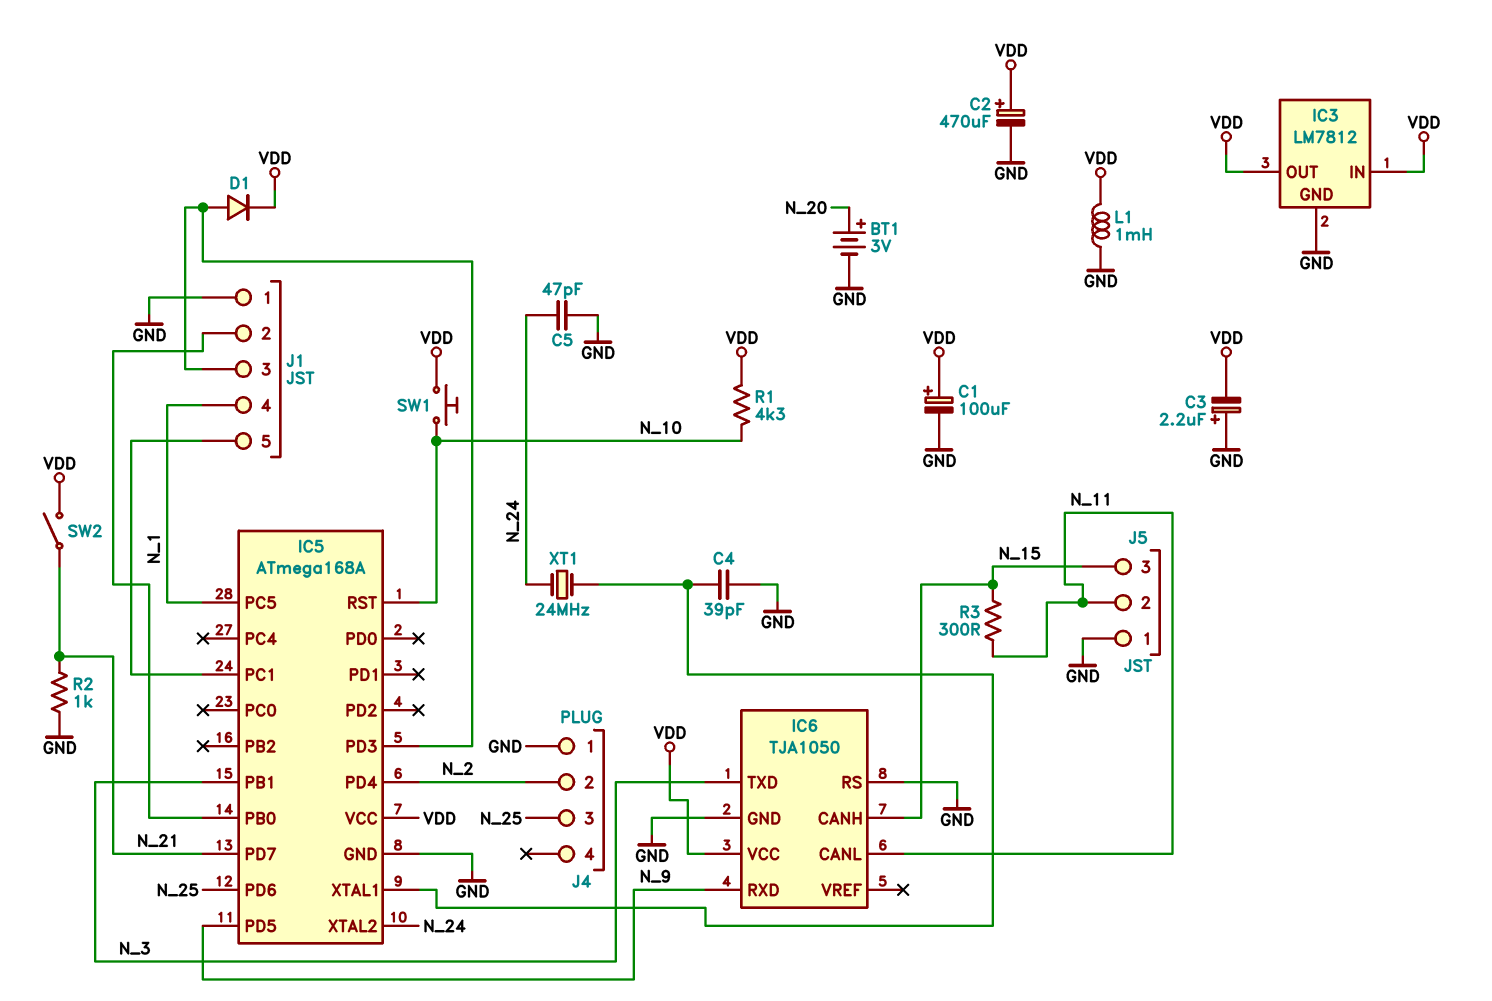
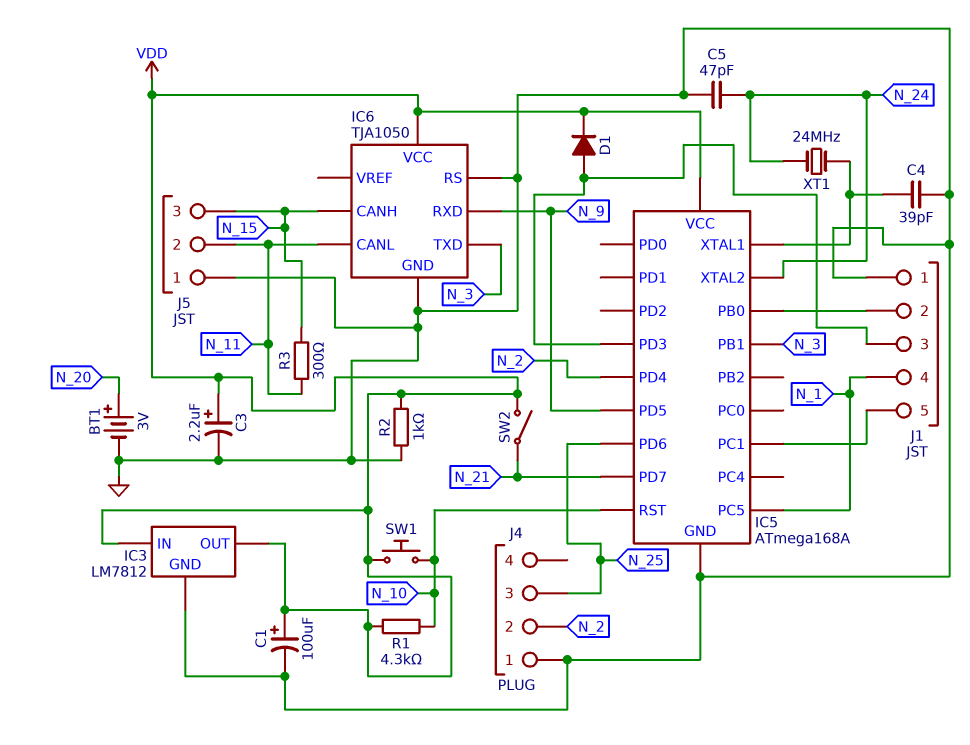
C2: 470uF (plus VDD, minus GND) -> none
C3: 2.2uF (plus GND, minus VDD) -> 2.2uF (plus VDD, minus GND)
L1: 1mH (GND, VDD) -> none
R2: 1k (GND, N_21) -> 1k (GND, VDD)

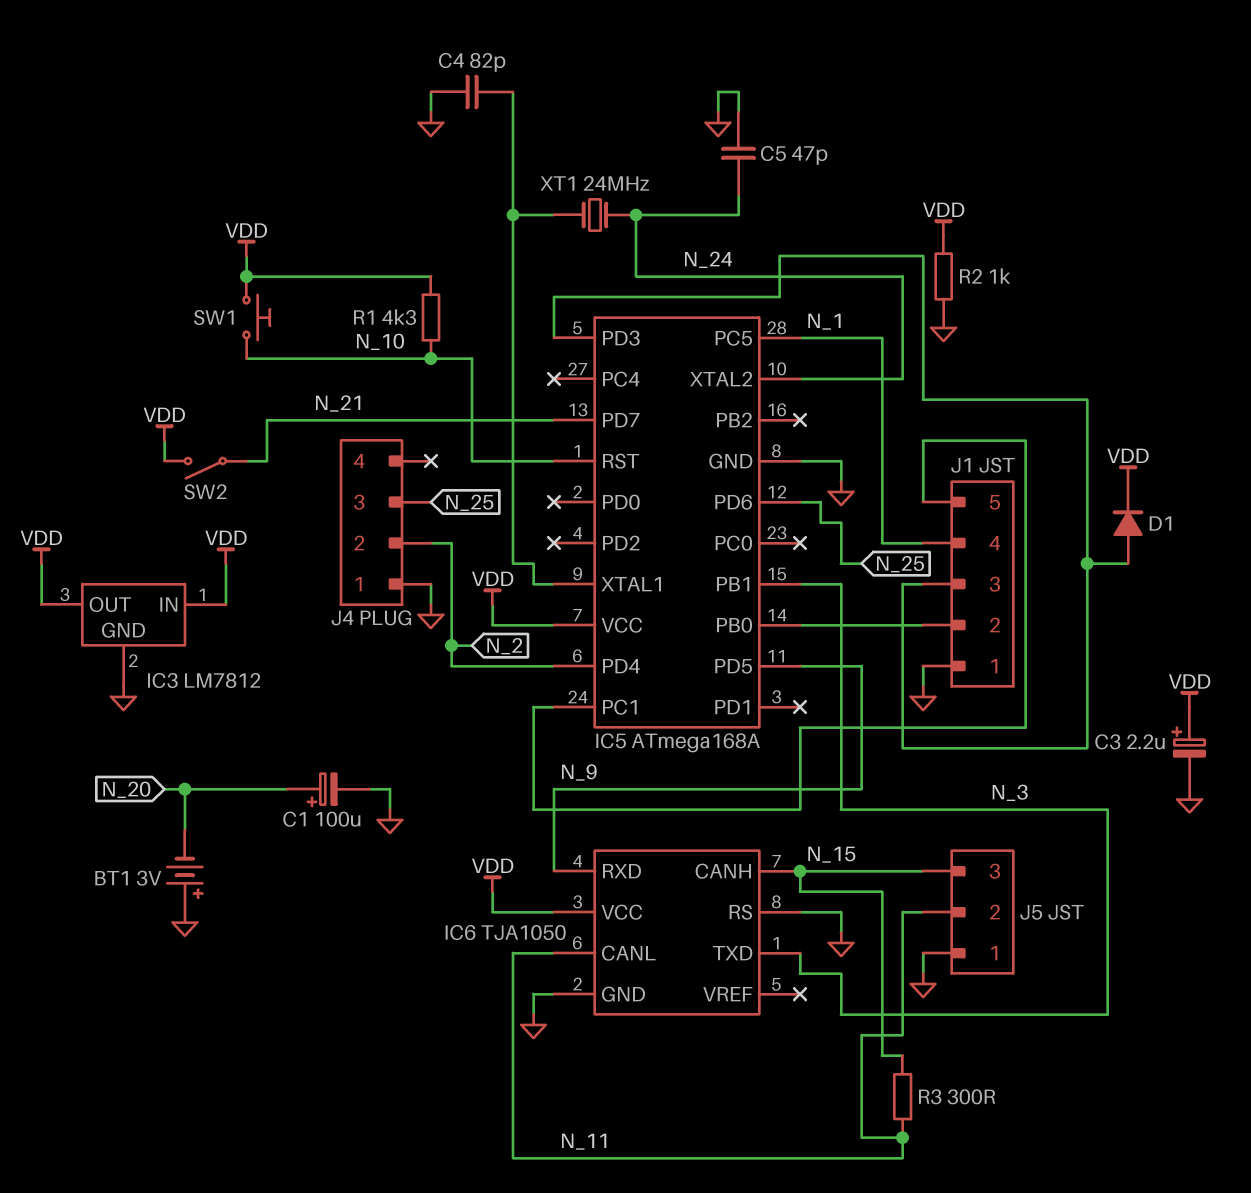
BT1: 3V (plus N_20, minus GND) -> 3V (plus GND, minus N_20)
C1: 100uF (plus VDD, minus GND) -> 100uF (plus N_20, minus GND)
C4: 39pF (GND, IC5/XTAL1) -> 82pF (GND, IC5/XTAL1)

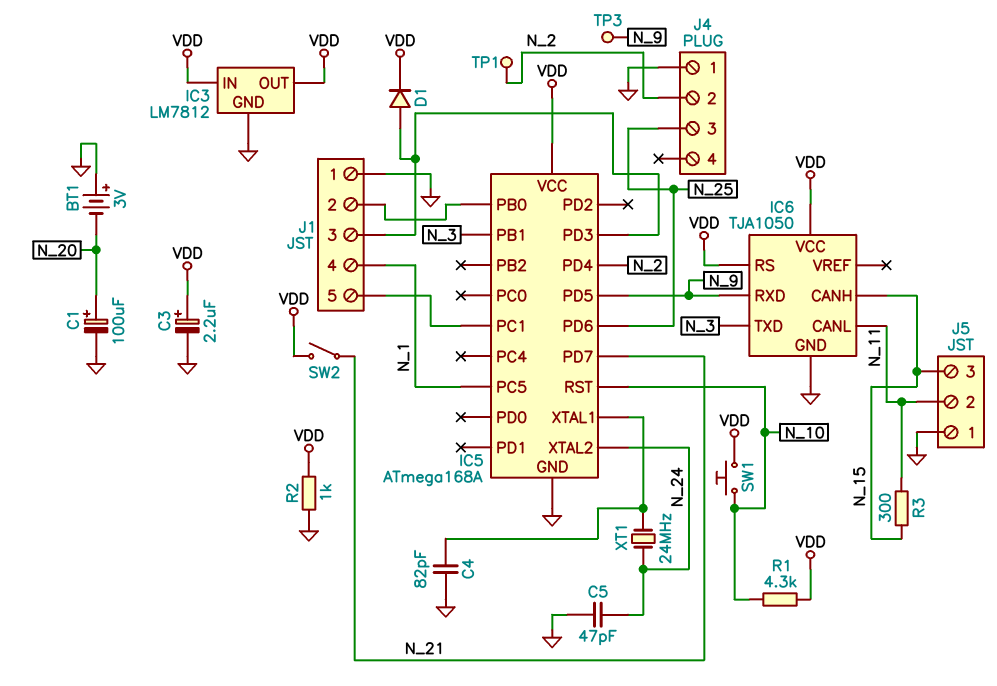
IC6 pin RS: GND -> VDD
TP1: none -> test point (N_2)
TP3: none -> test point (N_9)

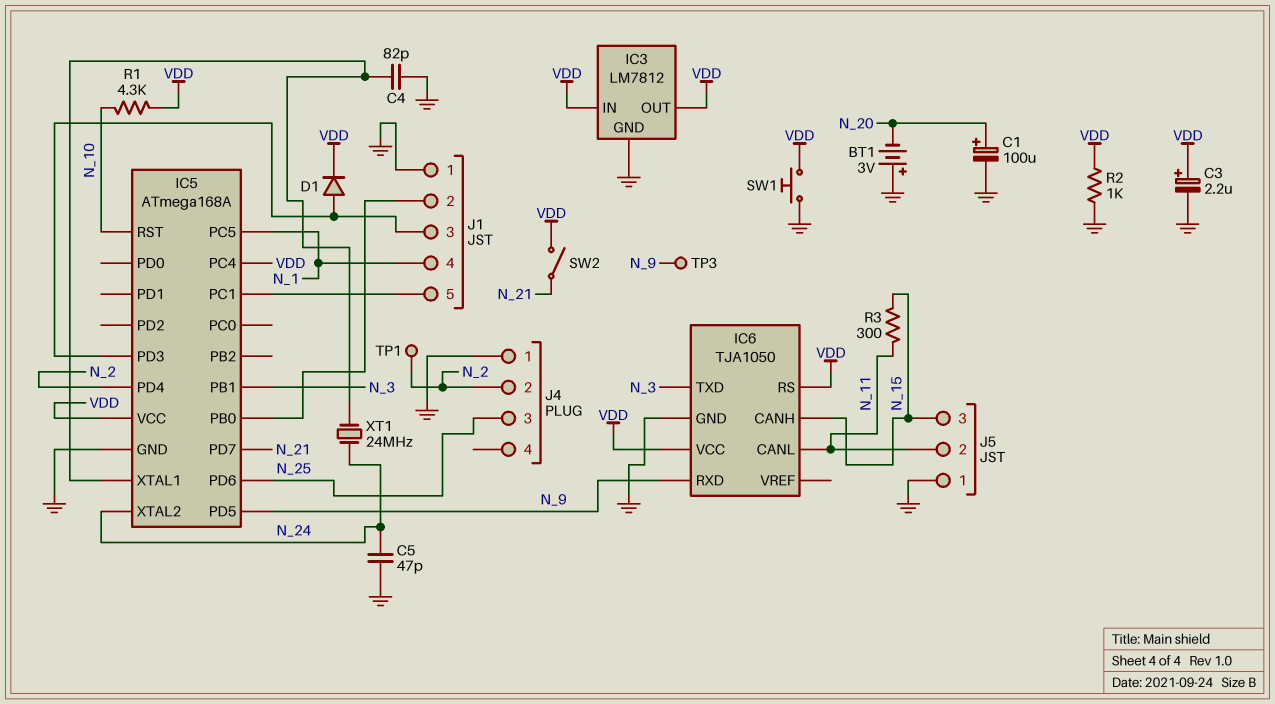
IC5 pin PC4: none -> VDD
SW1: button (N_10, VDD) -> button (GND, VDD)

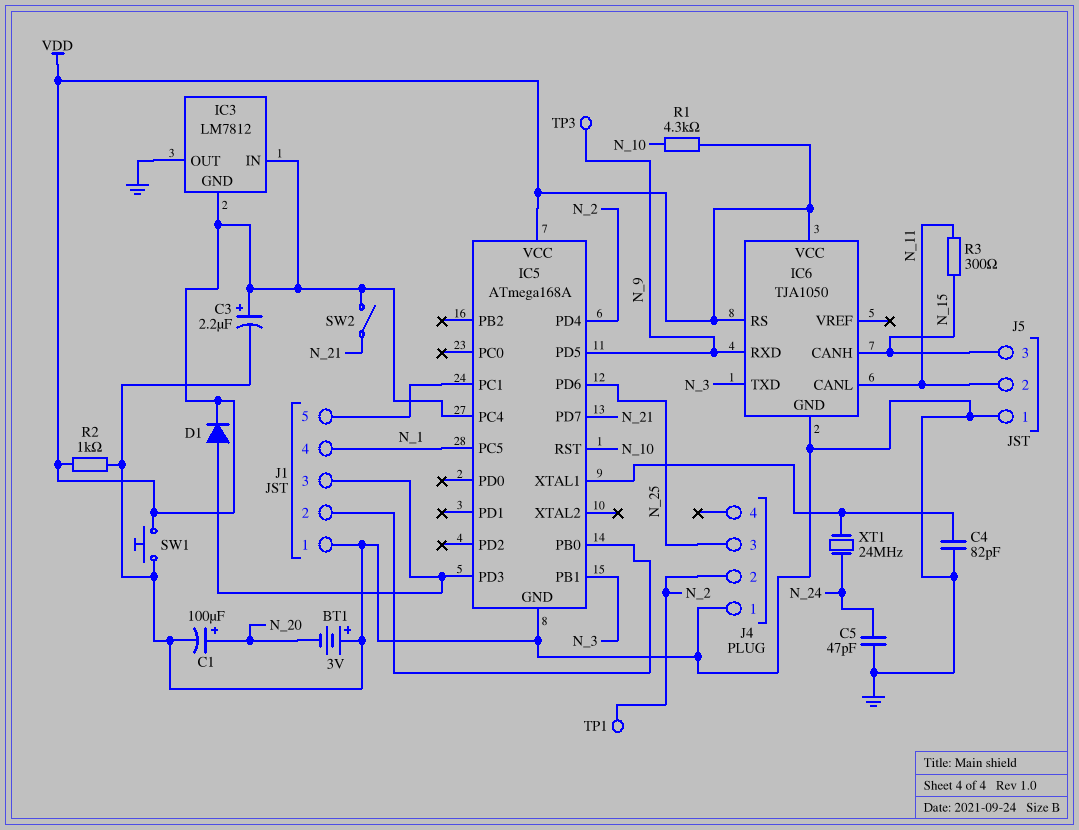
IC3 pin GND: GND -> VDD
IC3 pin OUT: VDD -> GND
IC5 pin XTAL2: N_24 -> none

